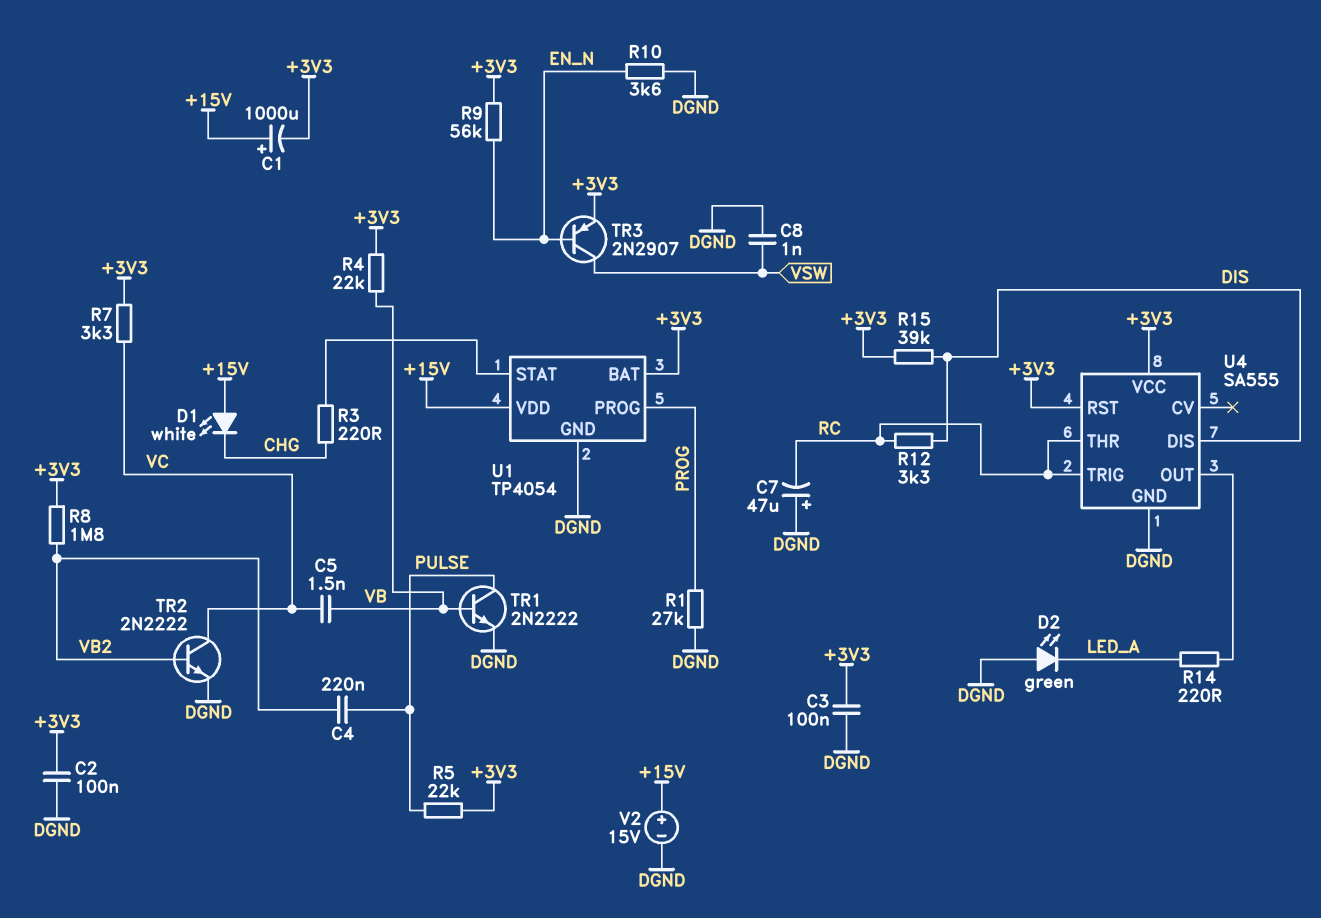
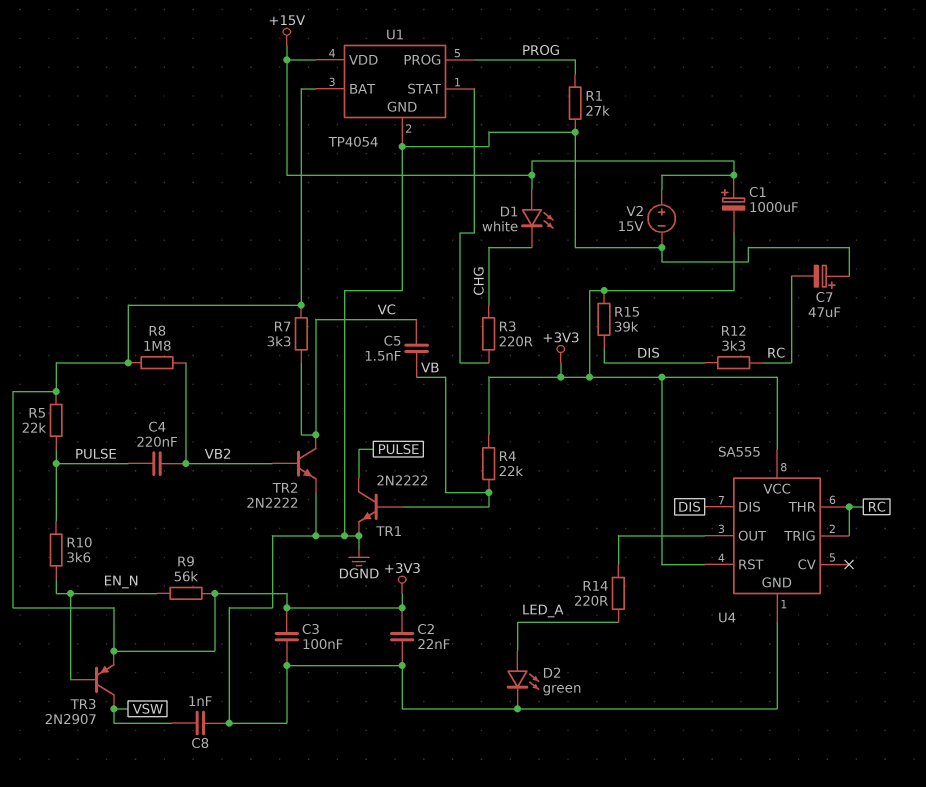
C2: 100nF (+3V3, DGND) -> 22nF (+3V3, DGND)
D2: LED green (A DGND, K LED_A) -> LED green (A LED_A, K DGND)
R10: 3.6k (DGND, EN_N) -> 3.6k (EN_N, PULSE)

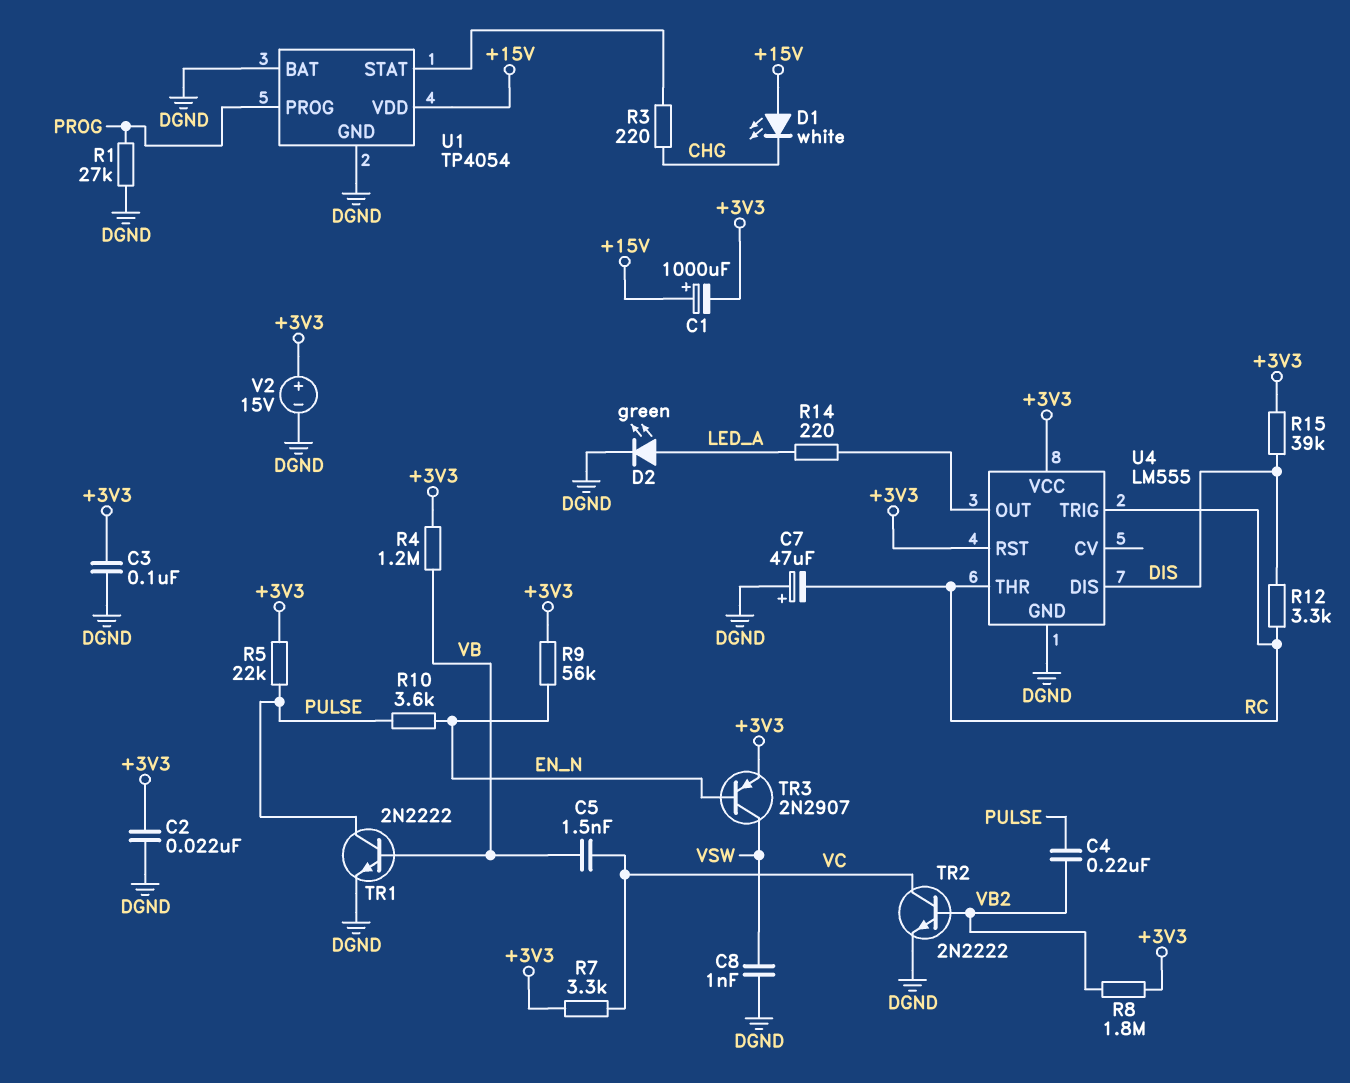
R4: 22k (+3V3, VB) -> 1.2M (+3V3, VB)
U1 pin BAT: +3V3 -> DGND
U4: SA555 -> LM555
V2: 15V (plus +15V, minus DGND) -> 15V (plus +3V3, minus DGND)

